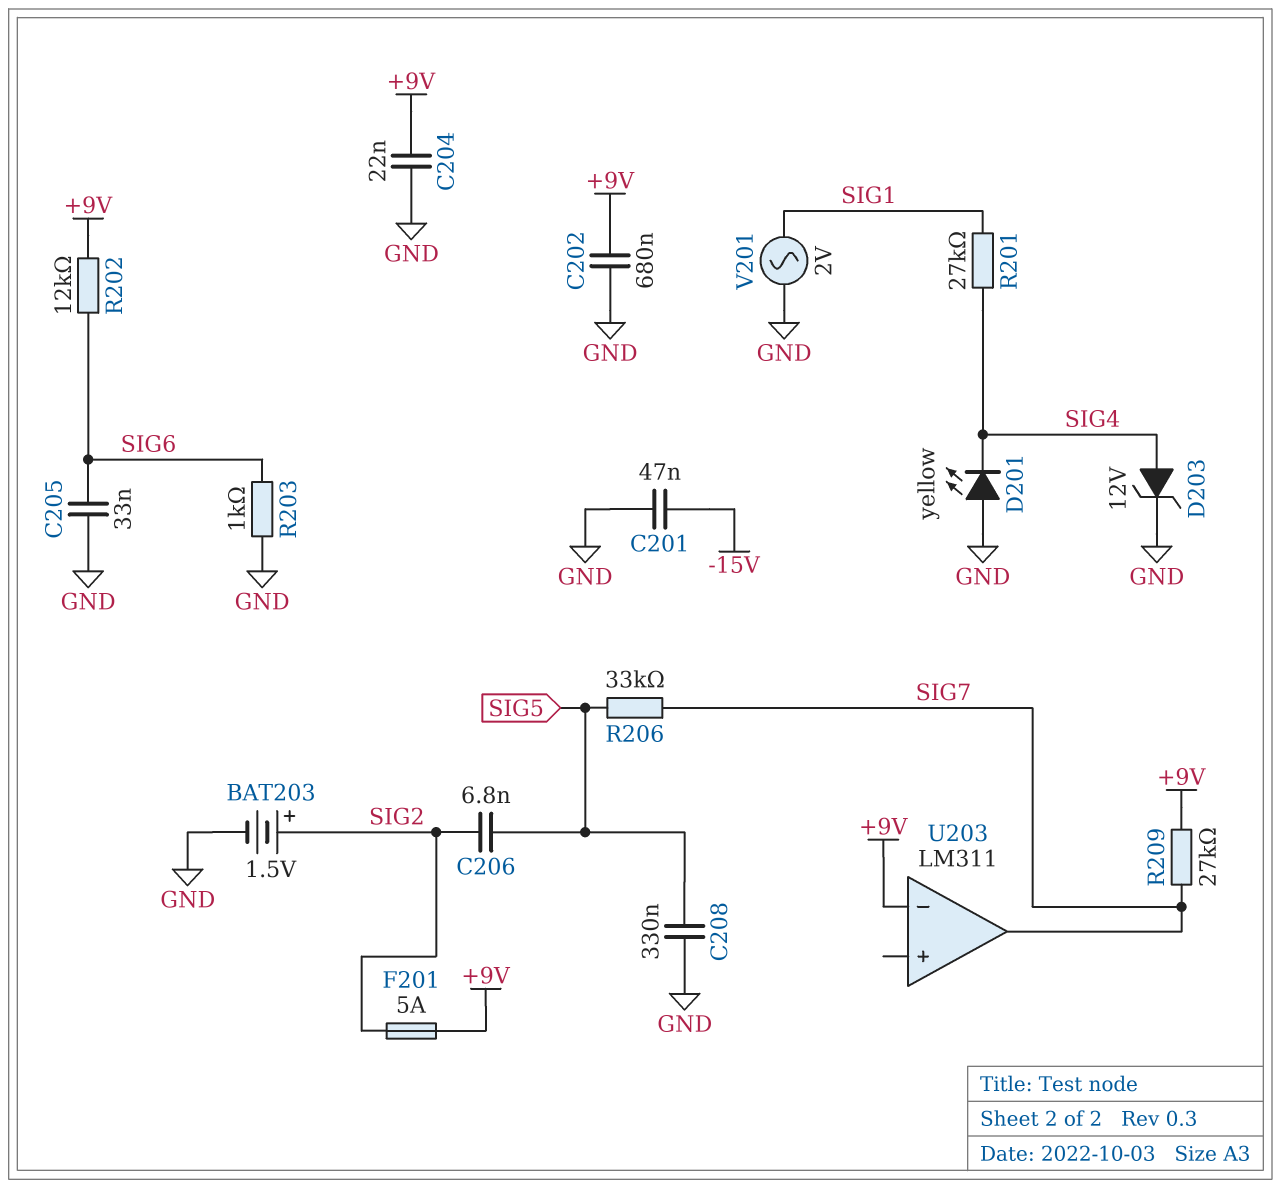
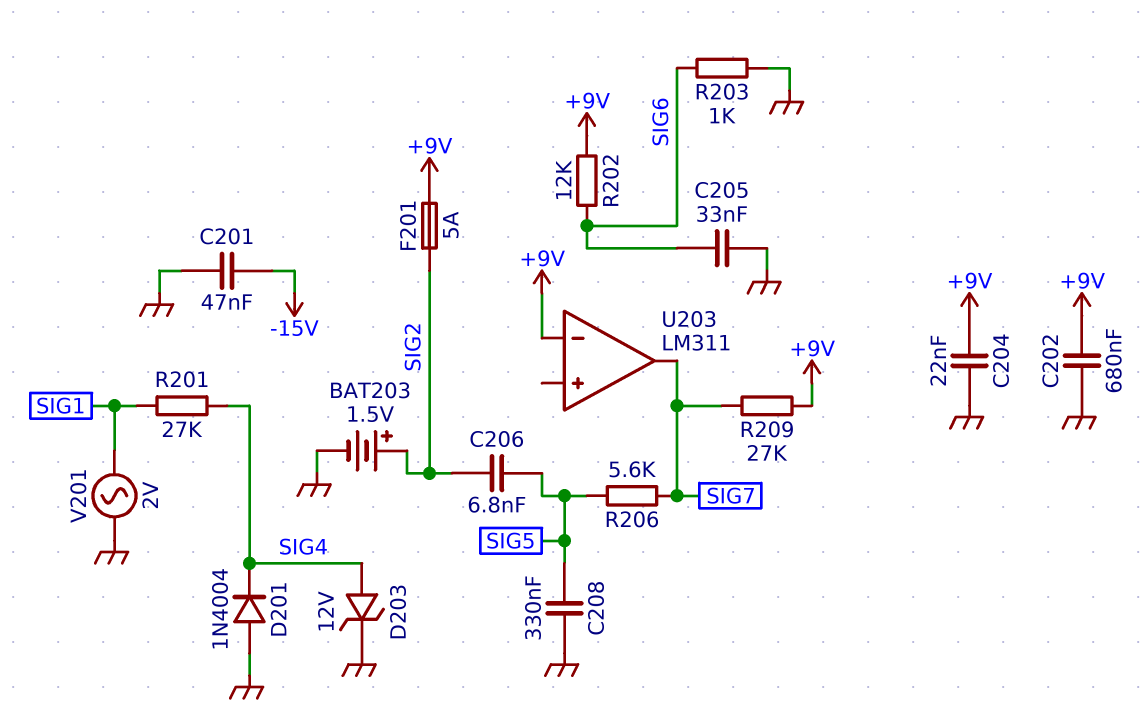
D201: LED yellow (A GND, K SIG4) -> diode 1N4004 (A GND, K SIG4)
R206: 33k (SIG5, SIG7) -> 5.6k (SIG5, SIG7)

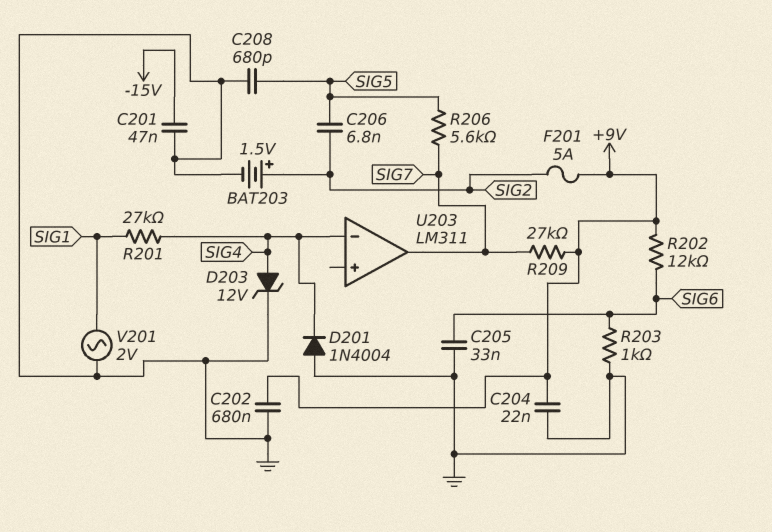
C208: 330nF (GND, SIG5) -> 680pF (GND, SIG5)
U203 pin in-: +9V -> SIG4

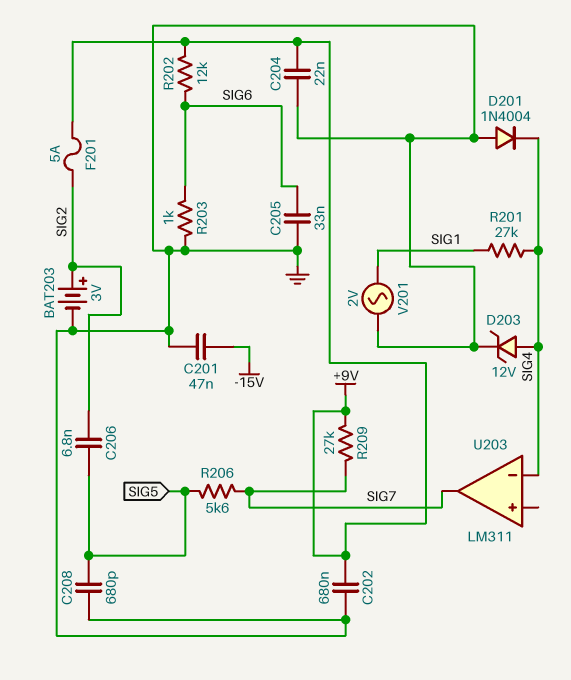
BAT203: 1.5V (plus SIG2, minus GND) -> 3V (plus SIG2, minus GND)

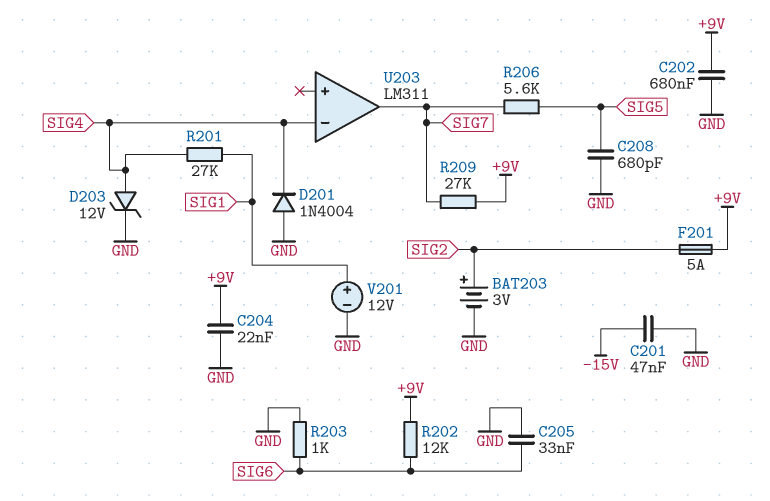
C206: 6.8nF (SIG2, SIG5) -> none
V201: AC 2V (GND, SIG1) -> 12V (plus SIG1, minus GND)

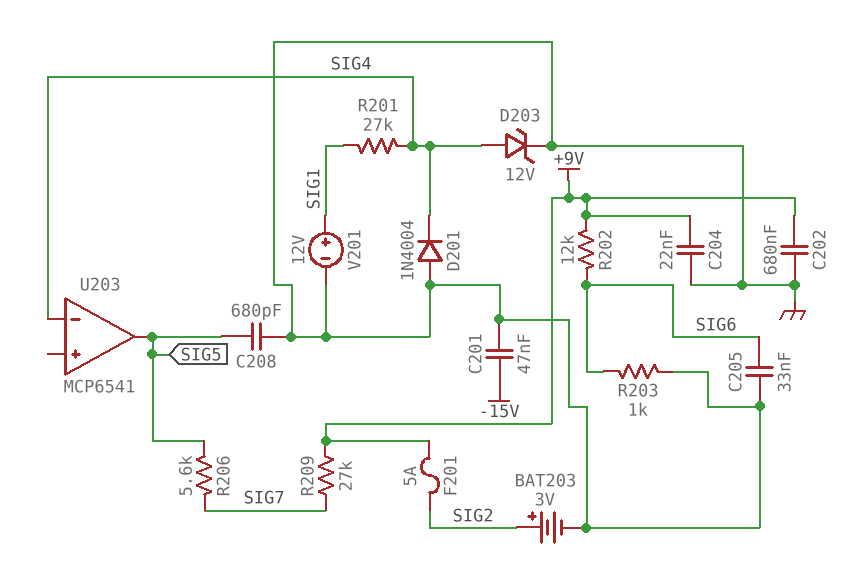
U203: LM311 -> MCP6541
U203 pin out: SIG7 -> SIG5

